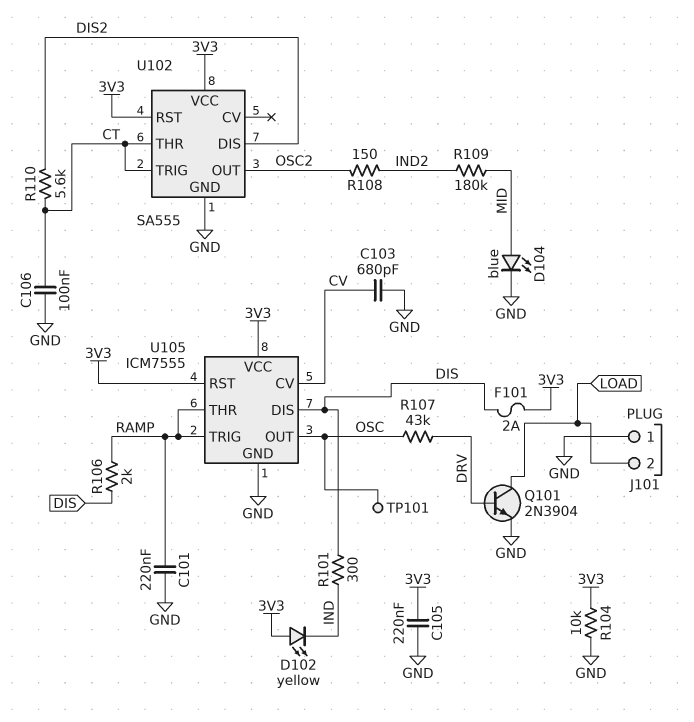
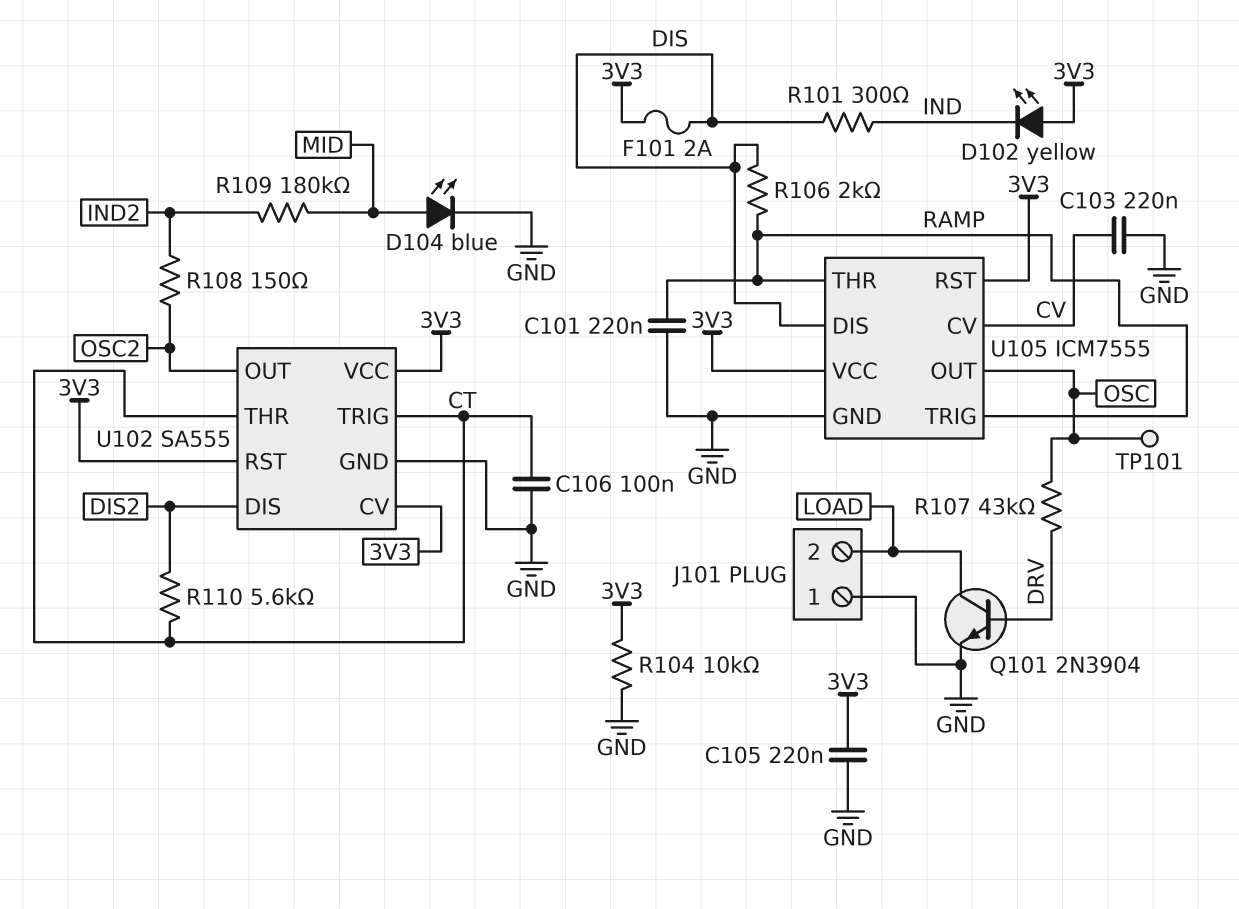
C103: 680pF (CV, GND) -> 220nF (CV, GND)
U102 pin CV: none -> 3V3

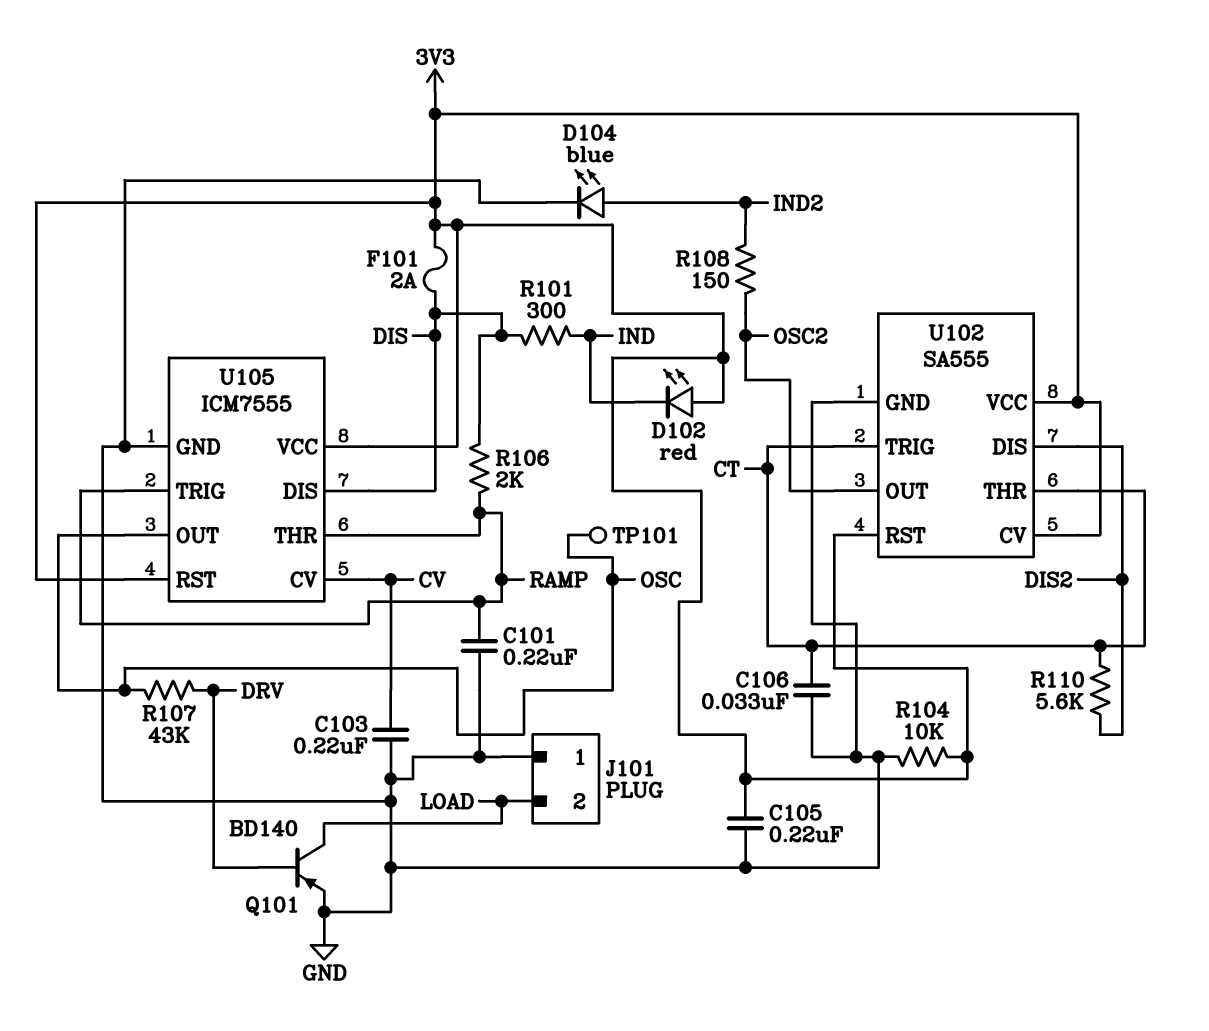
C106: 100nF (CT, GND) -> 33nF (CT, GND)
D102: LED yellow (A 3V3, K IND) -> LED red (A 3V3, K IND)
D104: LED blue (A MID, K GND) -> LED blue (A IND2, K GND)
Q101: NPN 2N3904 (B DRV, C LOAD, E GND) -> PNP BD140 (B DRV, C LOAD, E GND)
R109: 180k (IND2, MID) -> none

